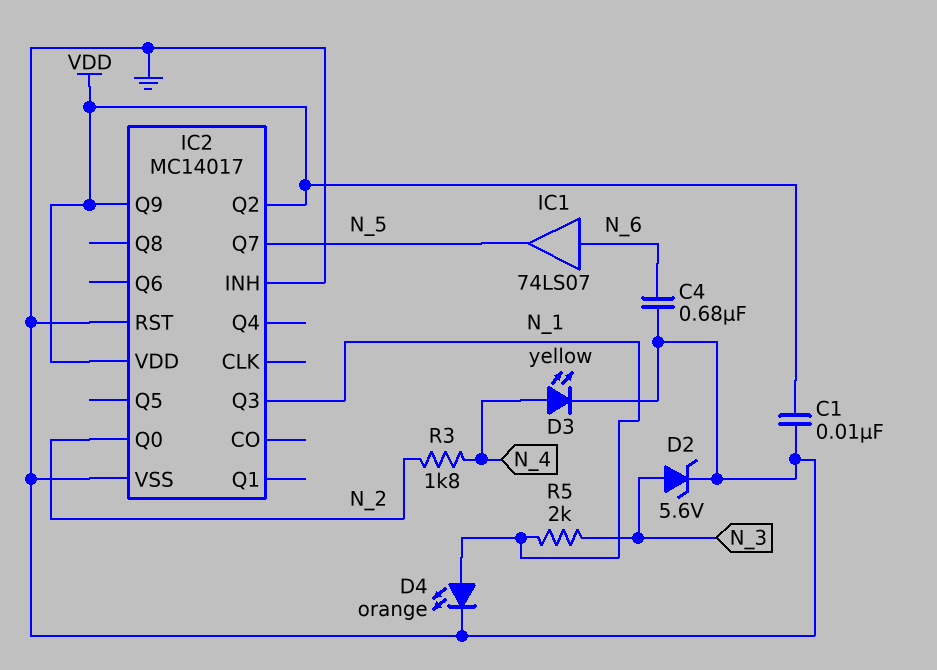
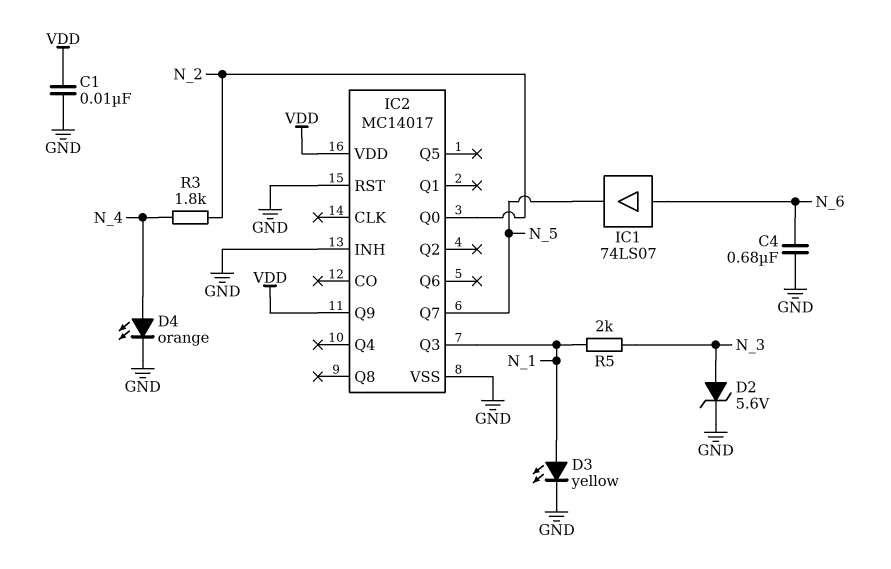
D3: LED yellow (A N_4, K GND) -> LED yellow (A N_1, K GND)
D4: LED orange (A N_1, K GND) -> LED orange (A N_4, K GND)
IC2 pin Q2: VDD -> none

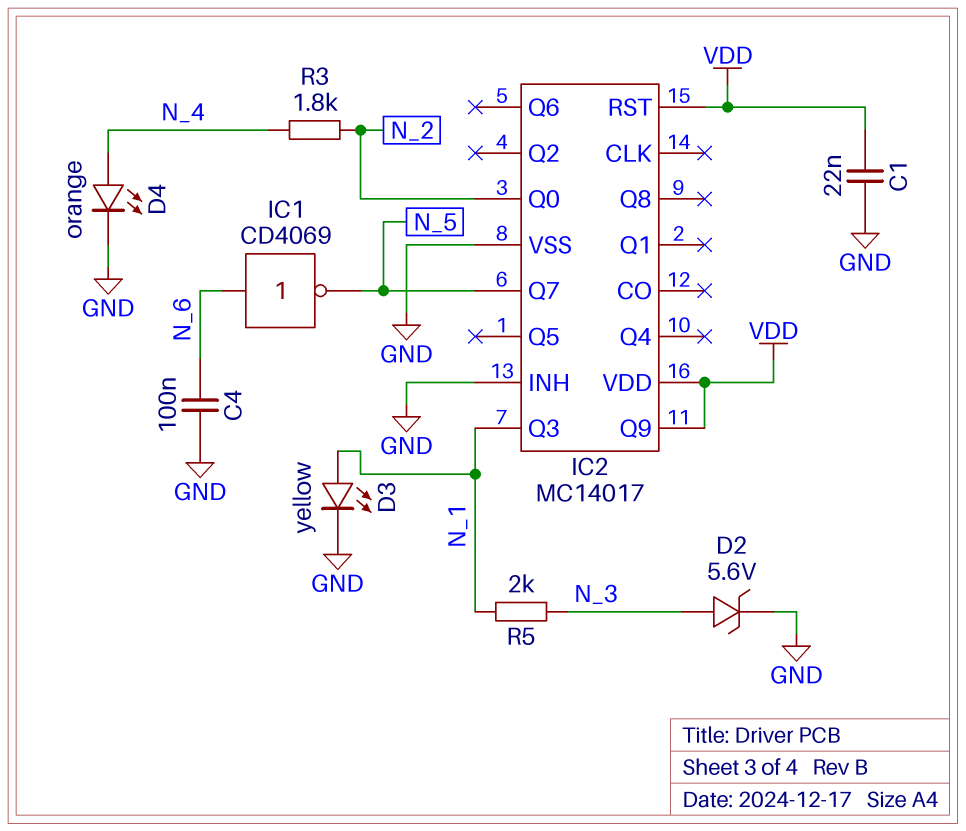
C1: 10nF (GND, VDD) -> 22nF (GND, VDD)
C4: 680nF (GND, N_6) -> 100nF (GND, N_6)
IC1: buffer 74LS07 (in N_6, out N_5) -> NOT CD4069 (in N_6, out N_5)
IC2 pin RST: GND -> VDD

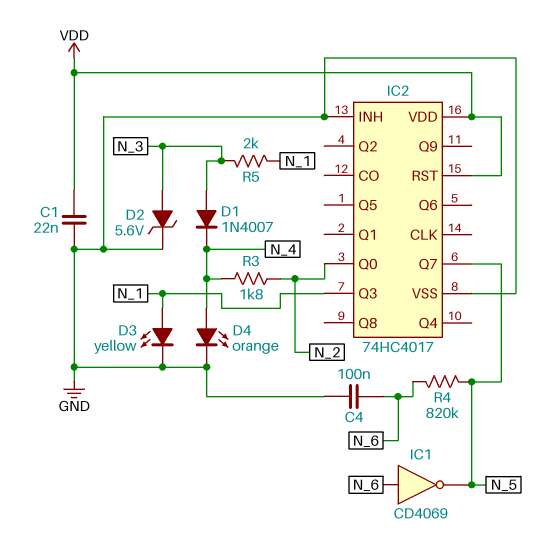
D1: none -> diode 1N4007 (A N_3, K N_4)
IC2: MC14017 -> 74HC4017
IC2 pin Q9: VDD -> none
R4: none -> 820k (N_5, N_6)

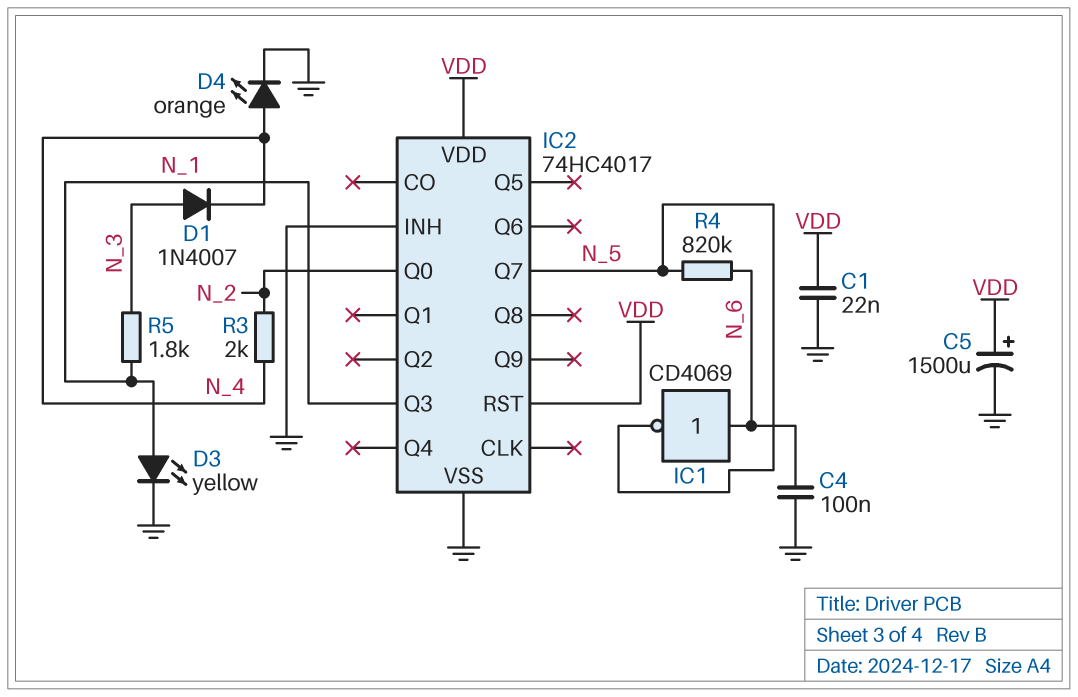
C5: none -> 1500uF (plus VDD, minus GND)
D2: zener 5.6V (A N_3, K GND) -> none
R3: 1.8k (N_2, N_4) -> 2k (N_2, N_4)
R5: 2k (N_1, N_3) -> 1.8k (N_1, N_3)

